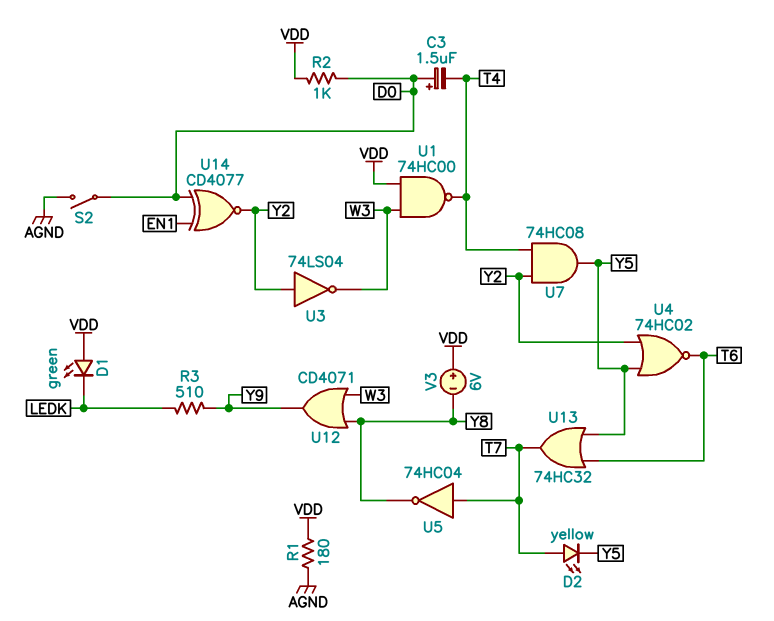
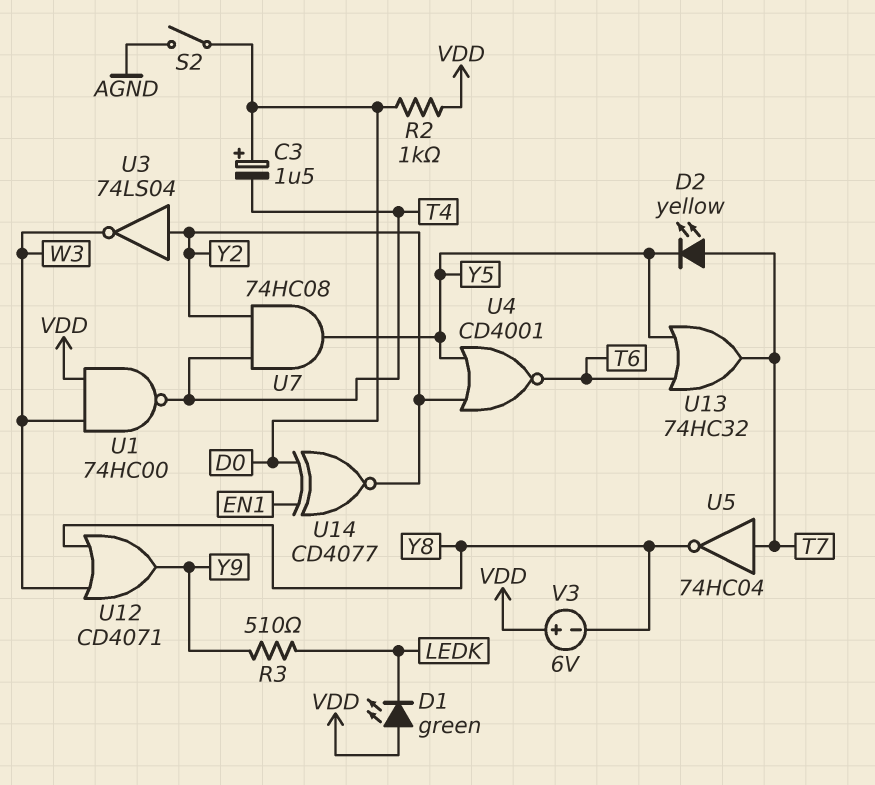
R1: 180 (AGND, VDD) -> none
U4: NOR 74HC02 (in Y2, in Y5, out T6) -> NOR CD4001 (in Y2, in Y5, out T6)

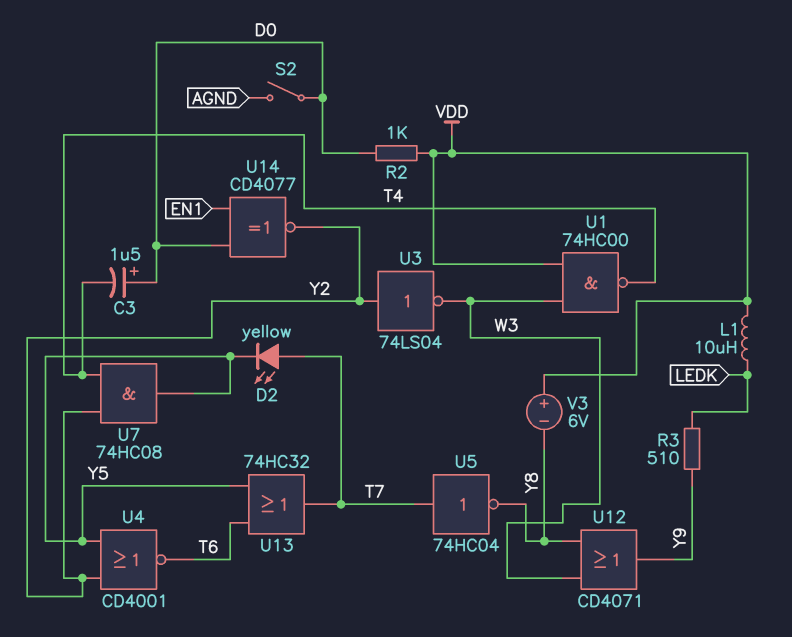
D1: LED green (A VDD, K LEDK) -> none
L1: none -> 10uH (LEDK, VDD)

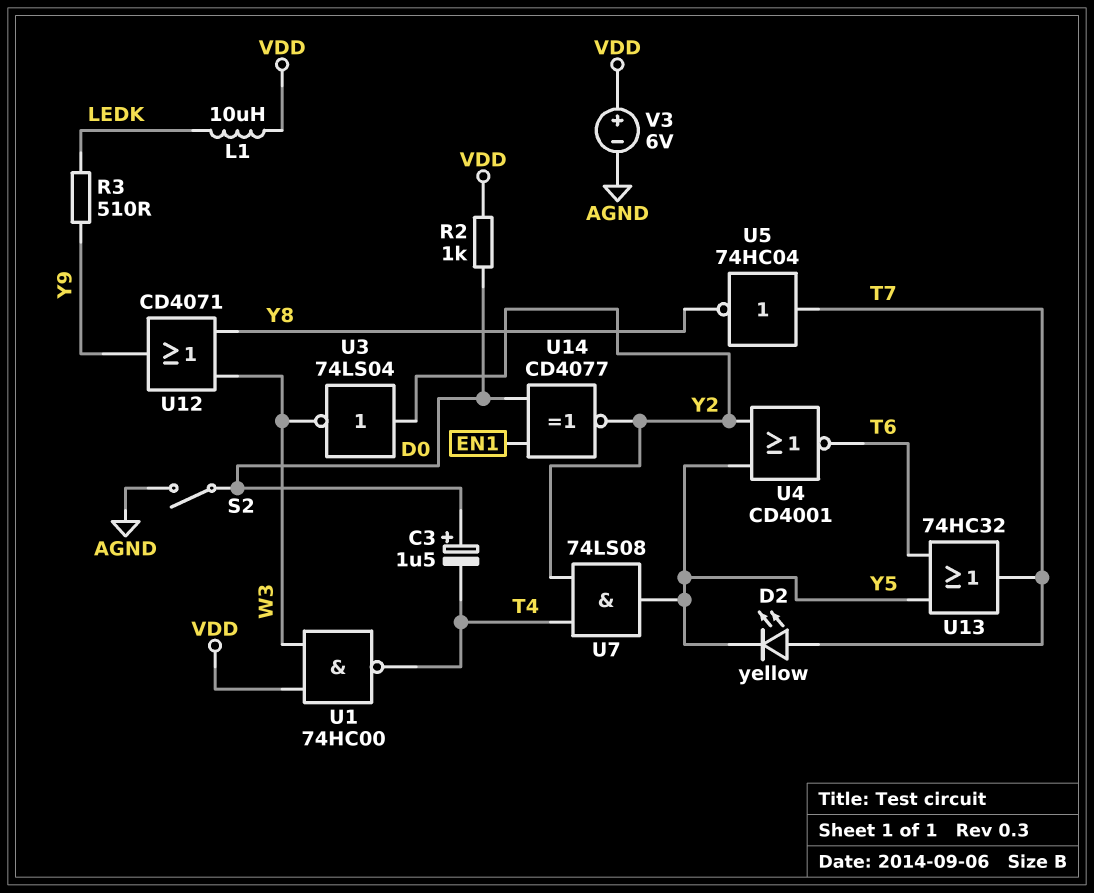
U7: AND 74HC08 (in T4, in Y2, out Y5) -> AND 74LS08 (in T4, in Y2, out Y5)
V3: 6V (plus VDD, minus Y8) -> 6V (plus VDD, minus AGND)

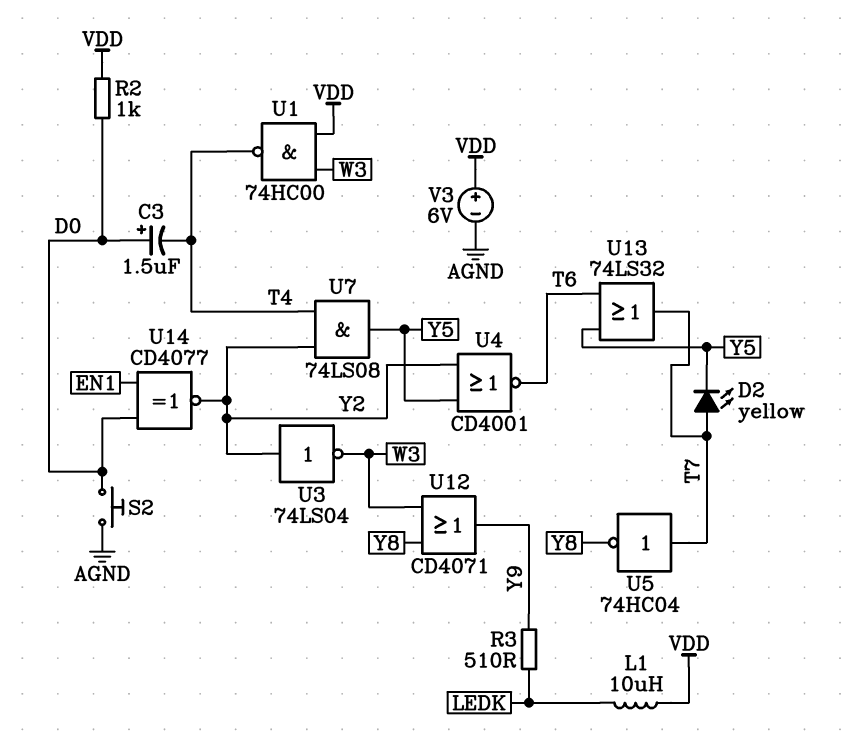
S2: switch (AGND, D0) -> button (AGND, D0)
U13: OR 74HC32 (in T6, in Y5, out T7) -> OR 74LS32 (in T6, in Y5, out T7)

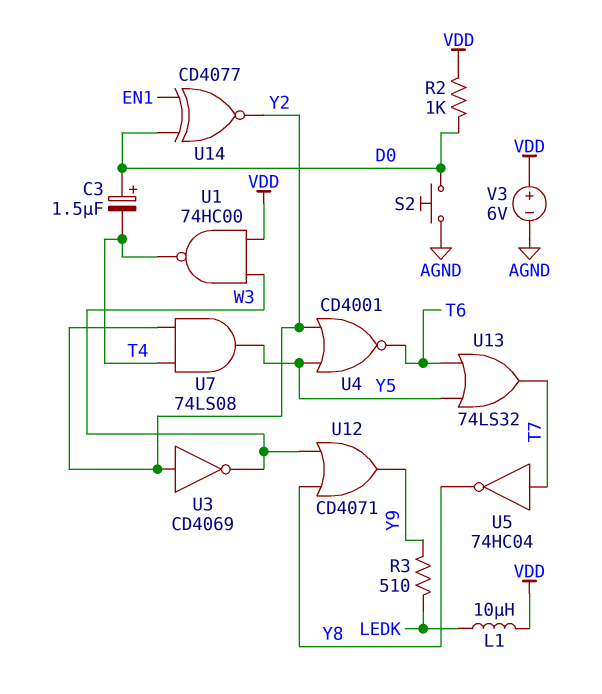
D2: LED yellow (A T7, K Y5) -> none
U3: NOT 74LS04 (in Y2, out W3) -> NOT CD4069 (in Y2, out W3)

